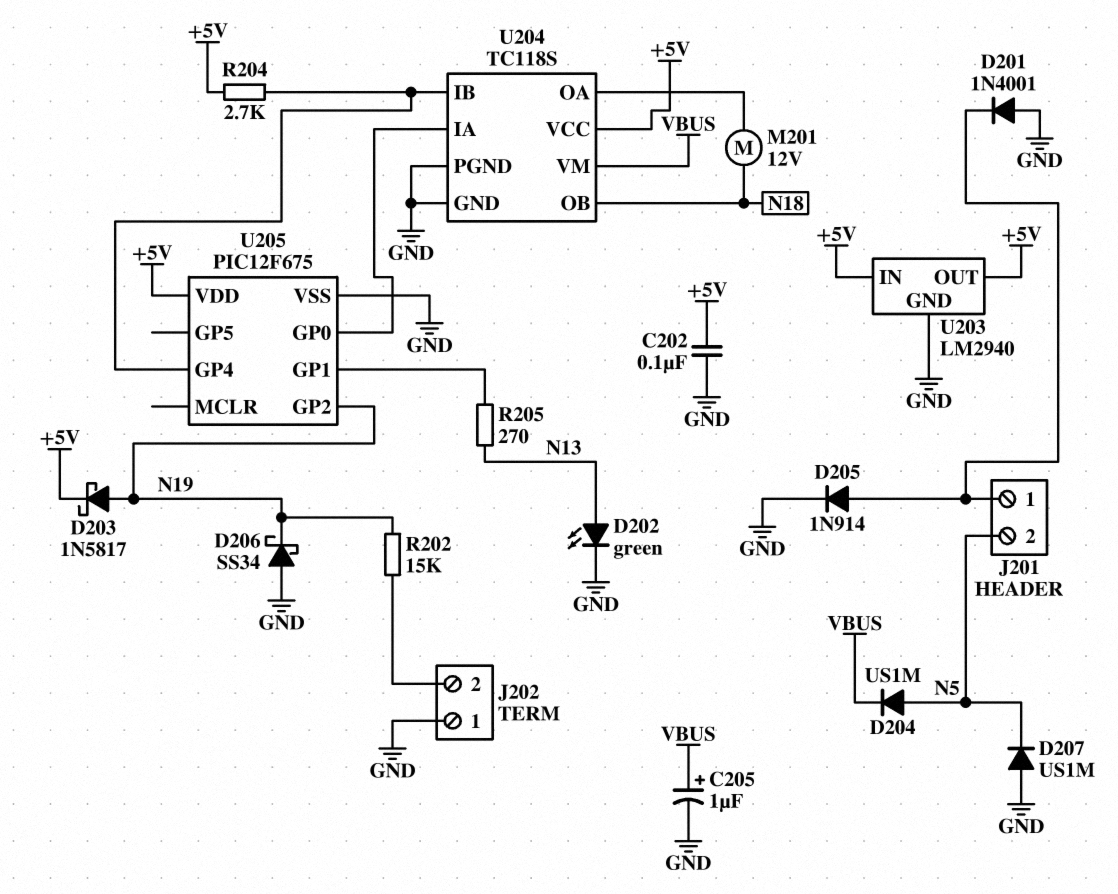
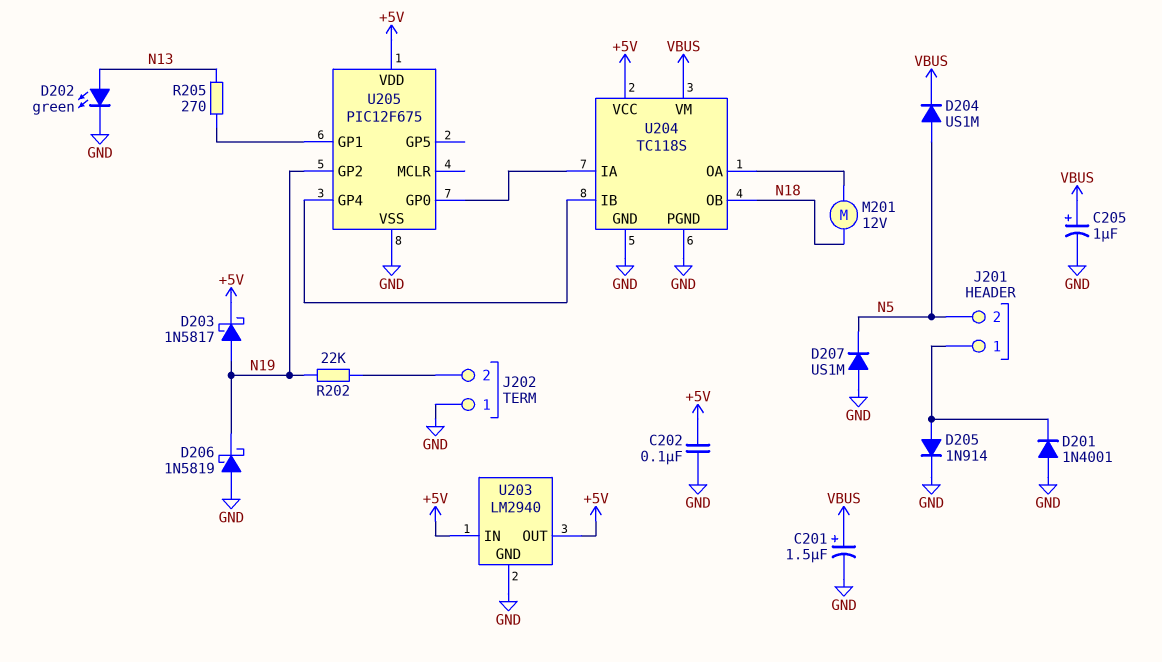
C201: none -> 1.5uF (plus VBUS, minus GND)
D206: schottky SS34 (A GND, K N19) -> schottky 1N5819 (A GND, K N19)
R202: 15k (J202/2, N19) -> 22k (J202/2, N19)
R204: 2.7k (+5V, U204/IB) -> none

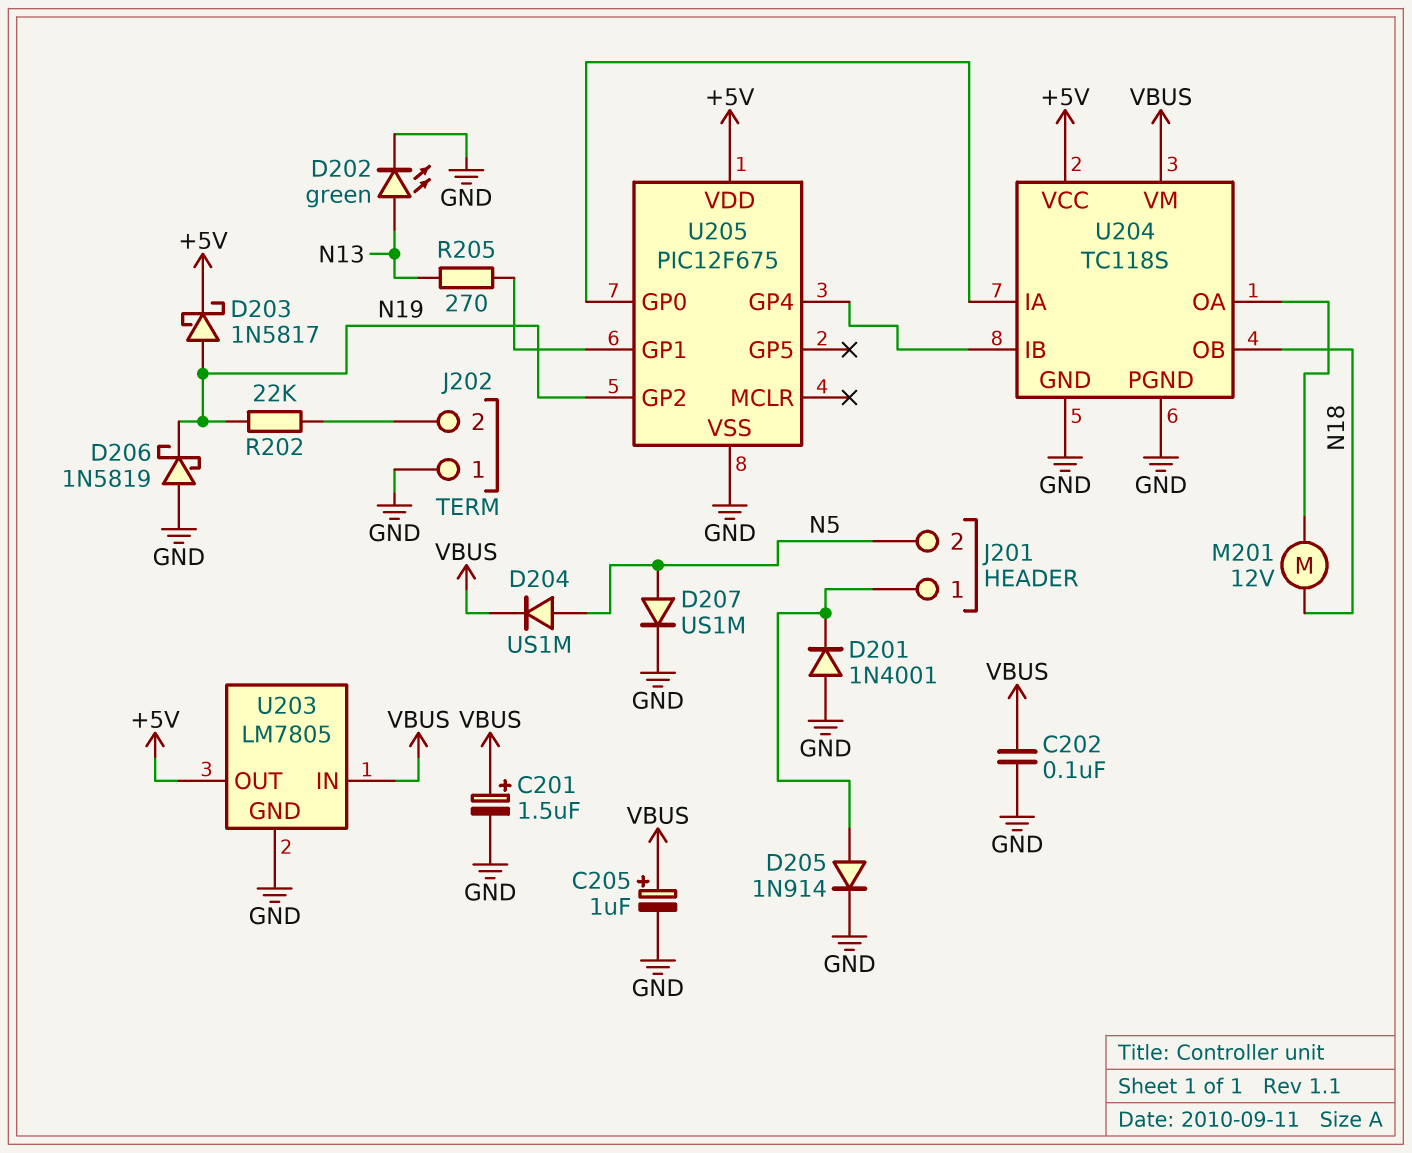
C202: 100nF (+5V, GND) -> 100nF (GND, VBUS)
D207: diode US1M (A GND, K N5) -> diode US1M (A N5, K GND)
U203: LM2940 -> LM7805
U203 pin IN: +5V -> VBUS

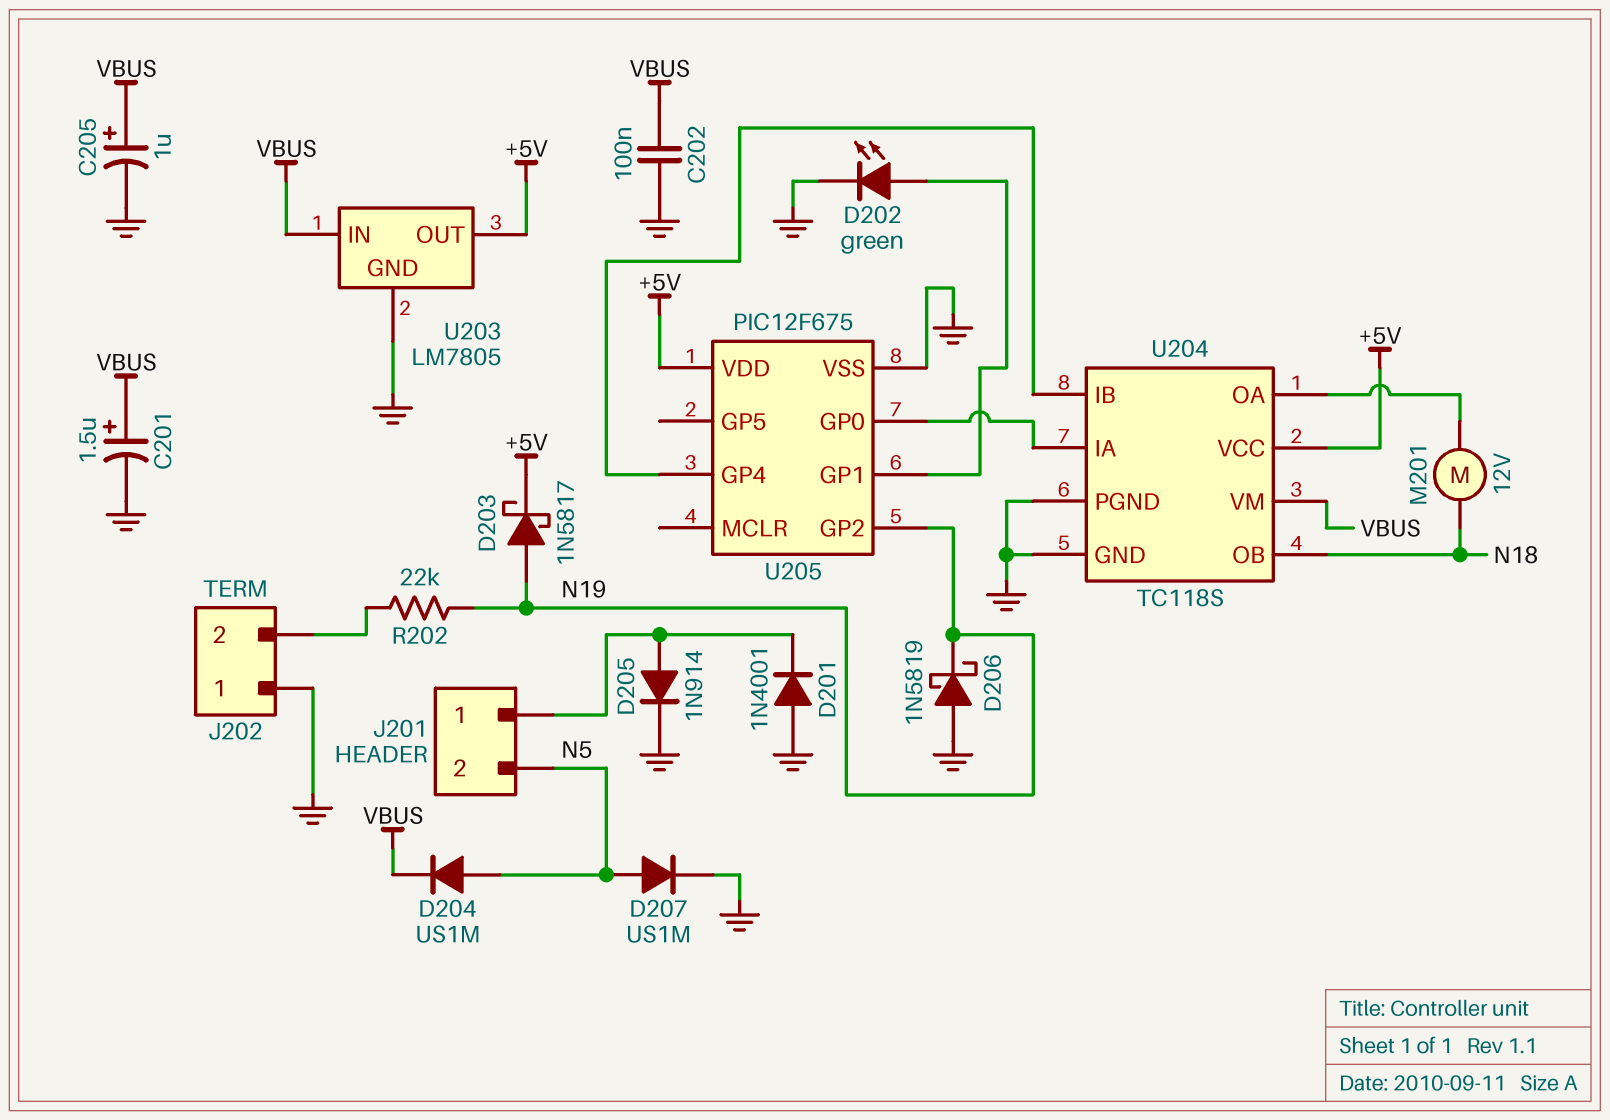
D202: LED green (A N13, K GND) -> LED green (A U205/GP1, K GND)
R205: 270 (N13, U205/GP1) -> none

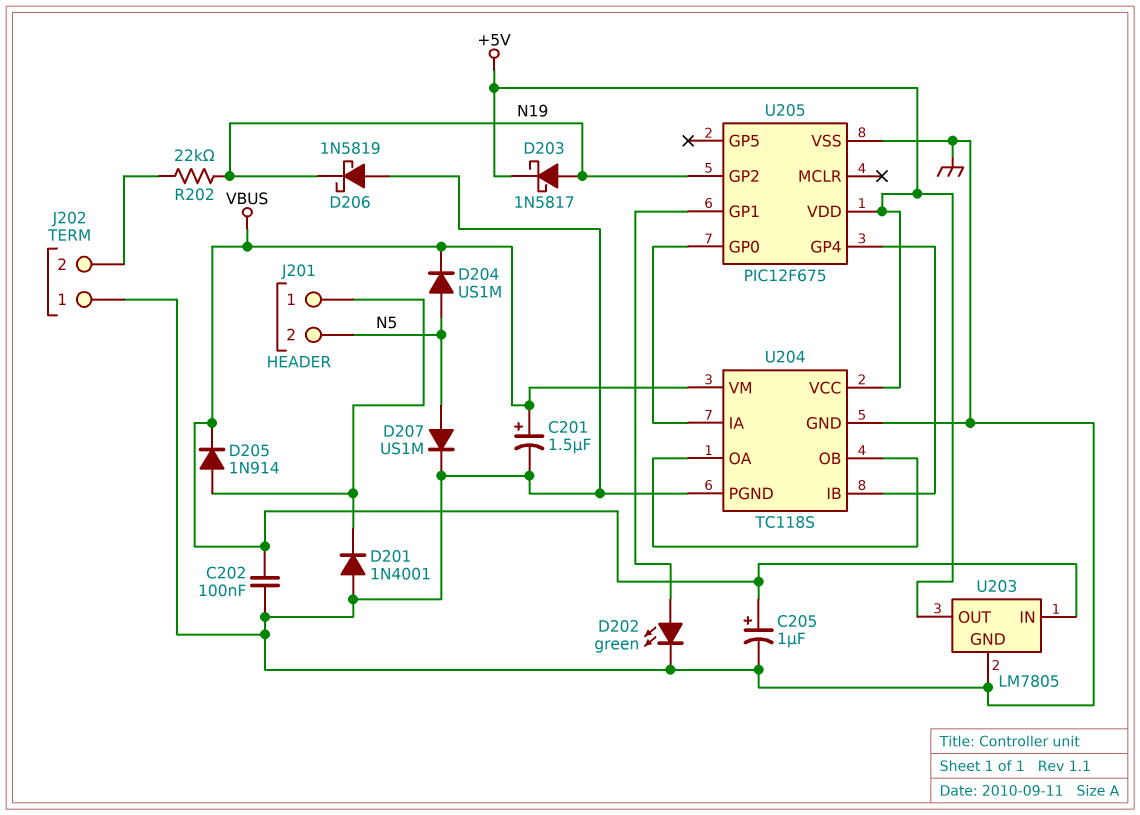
D205: diode 1N914 (A J201/1, K GND) -> diode 1N914 (A J201/1, K VBUS)
M201: motor 12V (N18, U204/OA) -> none
U204 pin OB: N18 -> U204/OA

